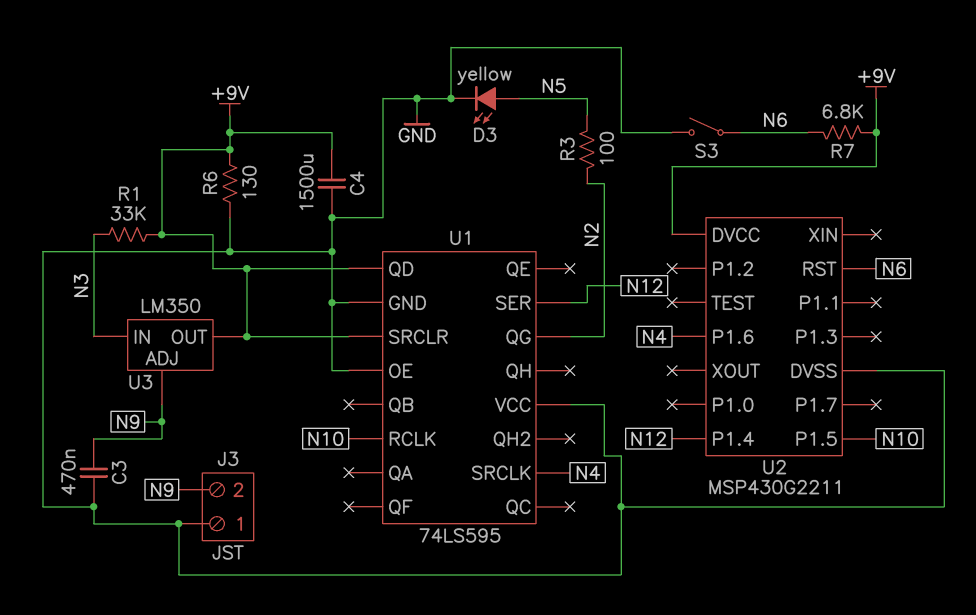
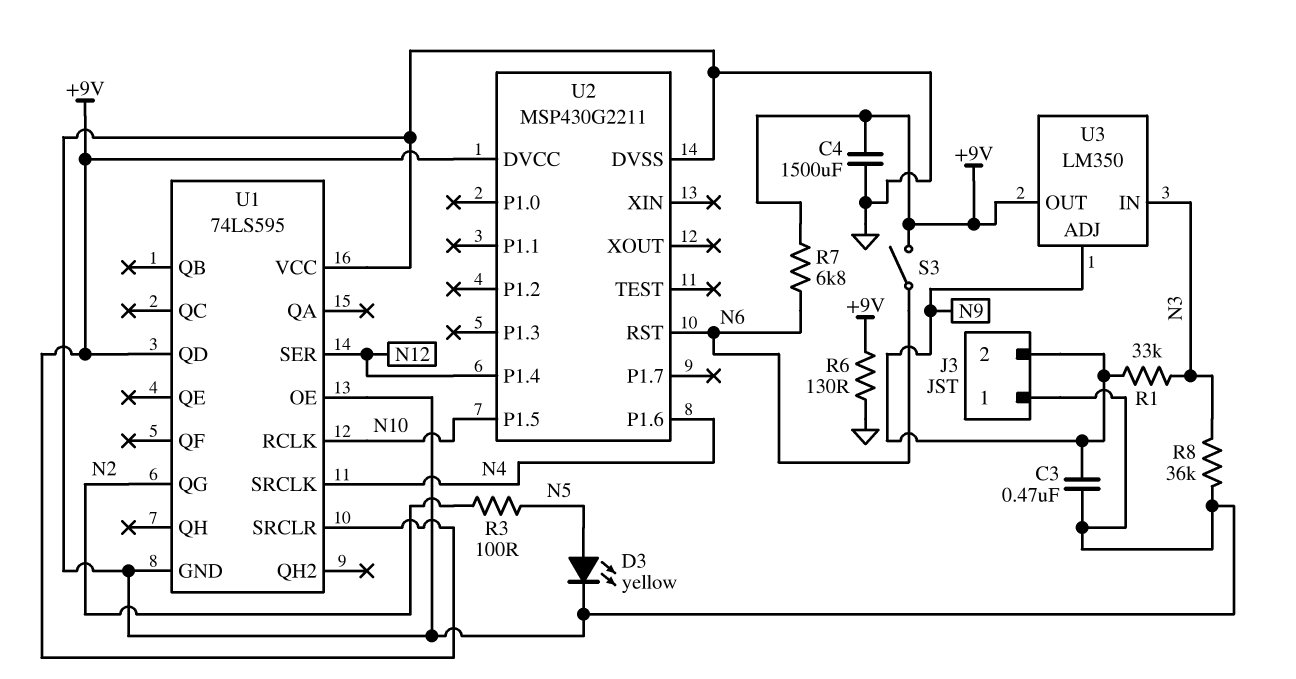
R1: 33k (+9V, N3) -> 33k (N3, N9)
R8: none -> 36k (GND, N3)
S3: switch (GND, N6) -> switch (+9V, N6)

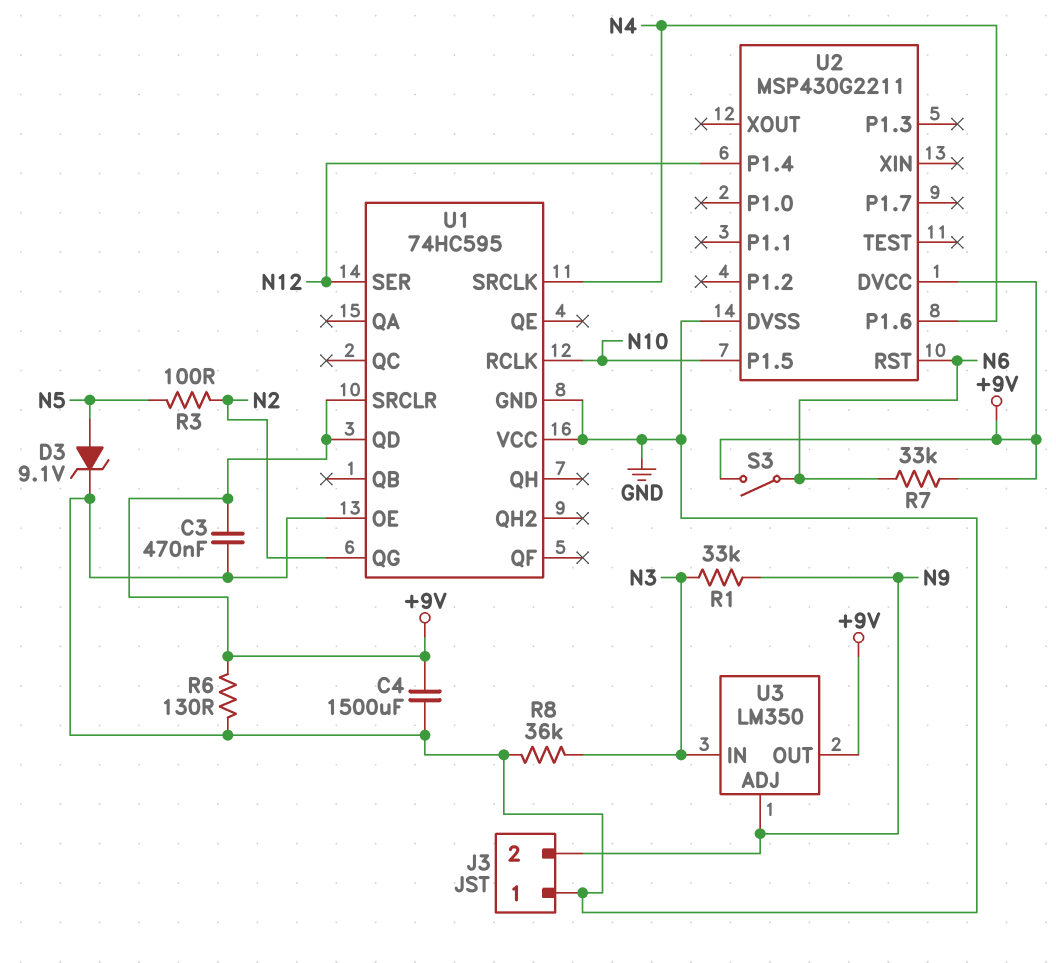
C3: 470nF (GND, N9) -> 470nF (+9V, GND)
D3: LED yellow (A N5, K GND) -> zener 9.1V (A N5, K GND)
R7: 6.8k (+9V, N6) -> 33k (+9V, N6)
U1: 74LS595 -> 74HC595

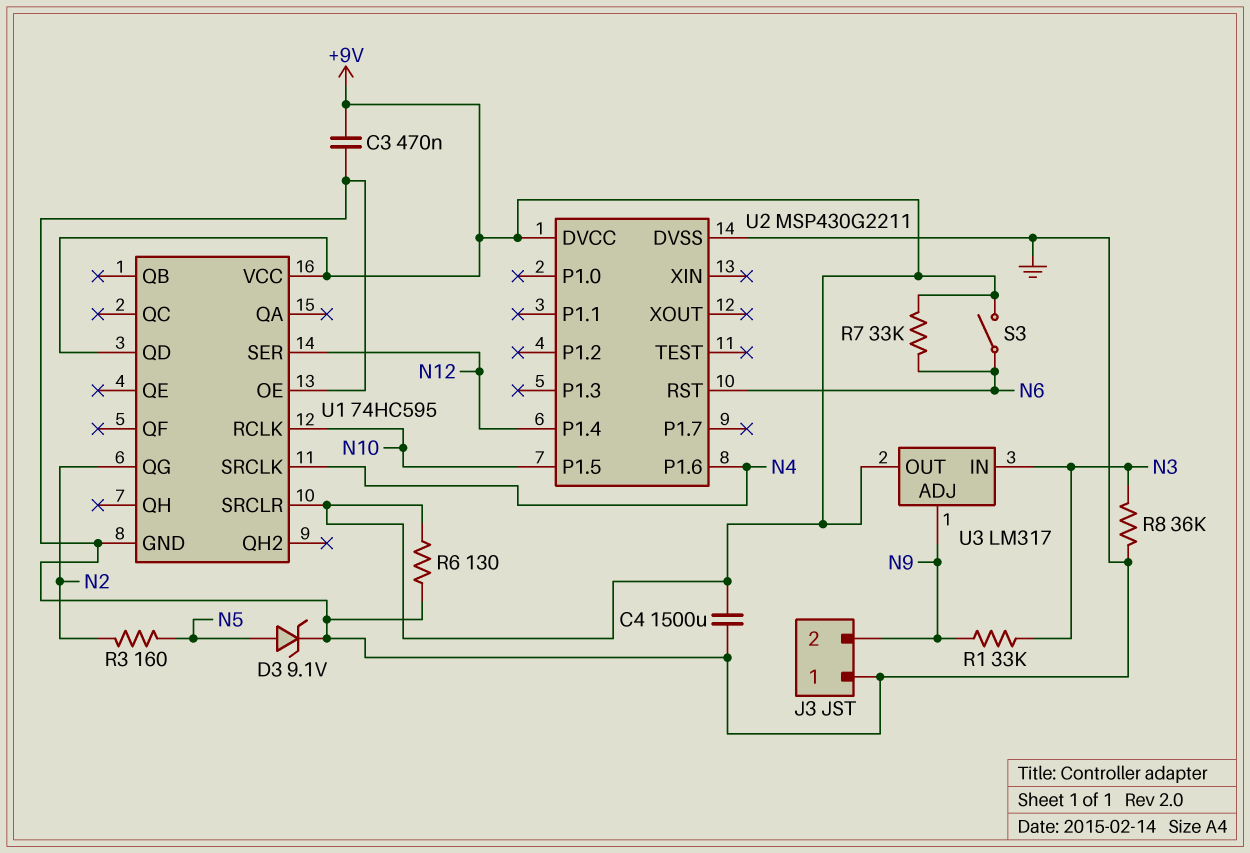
R3: 100 (N2, N5) -> 160 (N2, N5)
U1 pin VCC: GND -> +9V
U3: LM350 -> LM317

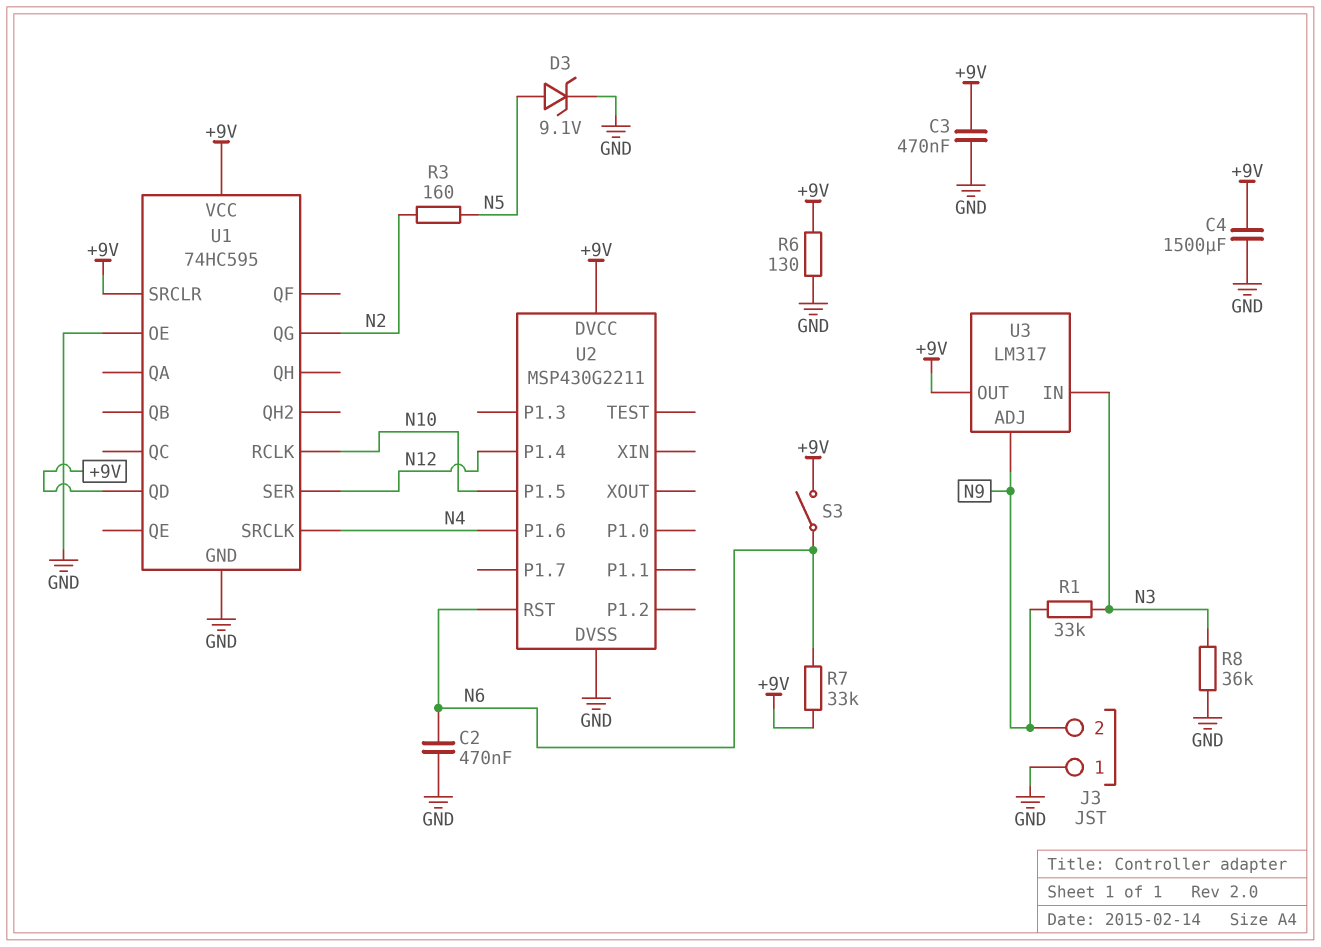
C2: none -> 470nF (GND, N6)

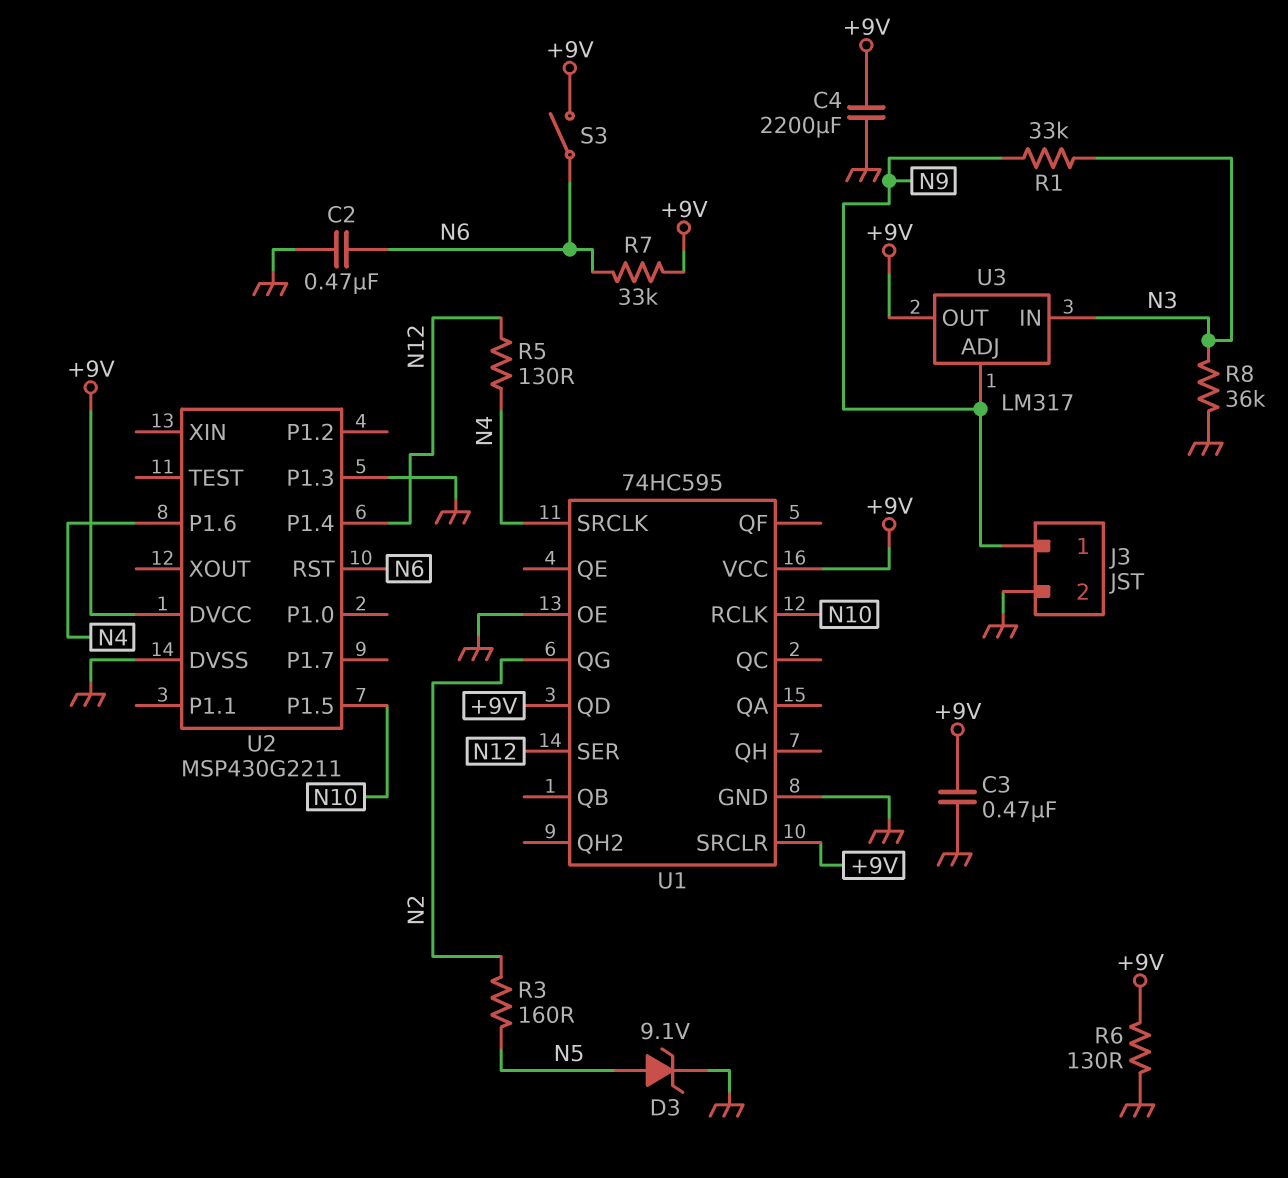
C4: 1500uF (+9V, GND) -> 2200uF (+9V, GND)
J3 pin 1: GND -> N9
J3 pin 2: N9 -> GND
R5: none -> 130 (N4, N12)
U2 pin P1.3: none -> GND

